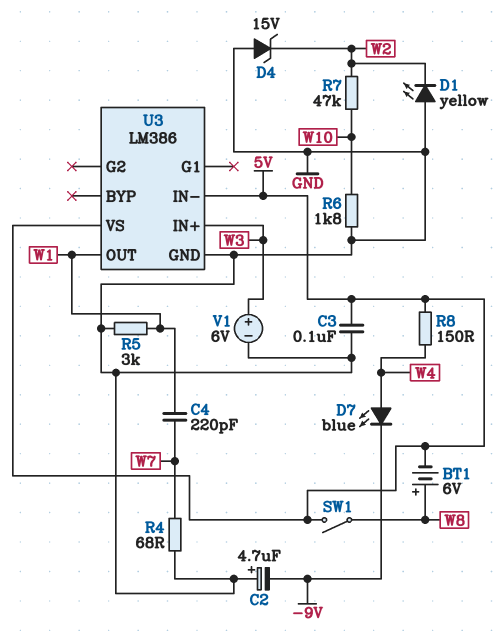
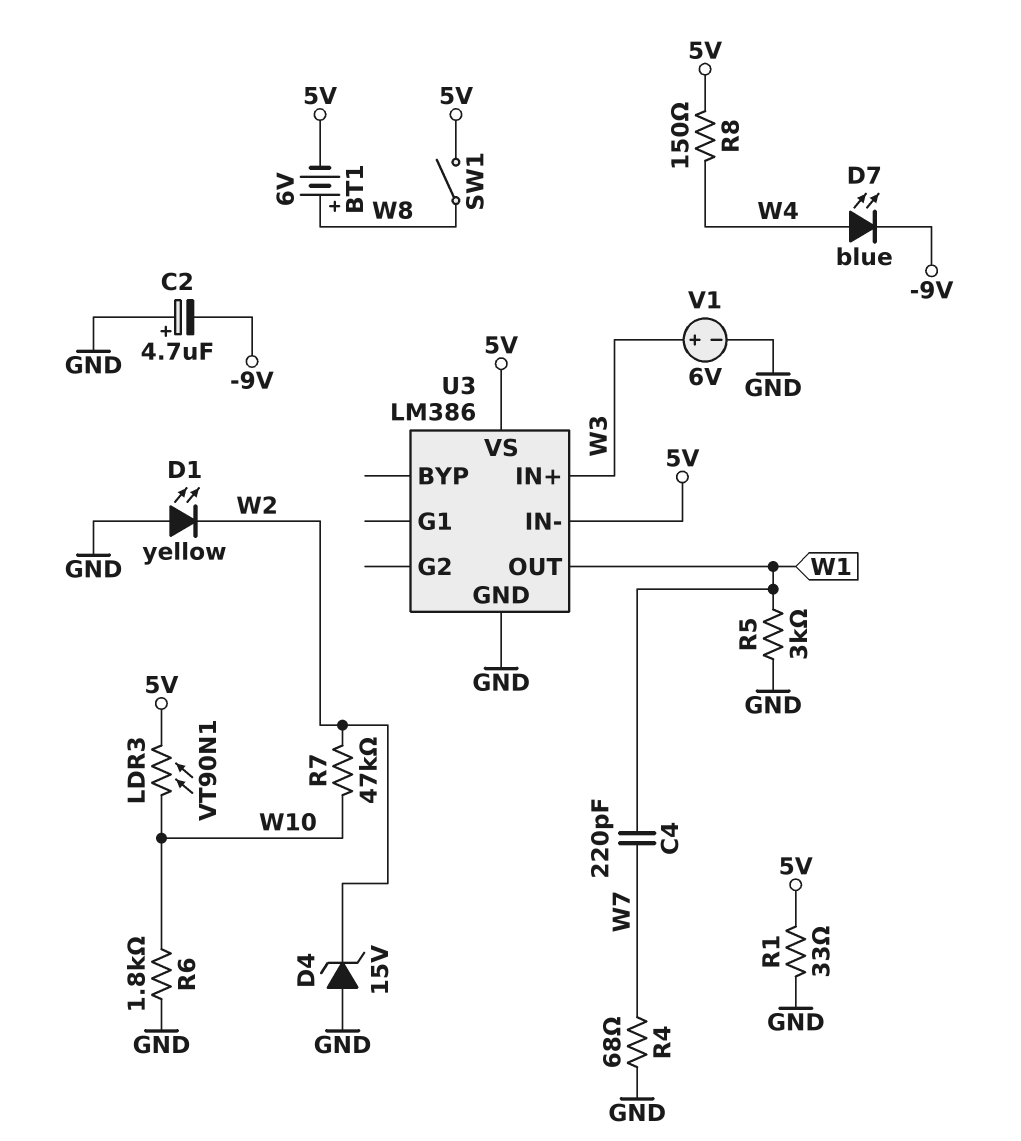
C3: 100nF (5V, GND) -> none
LDR3: none -> VT90N1 (5V, W10)
R1: none -> 33 (5V, GND)

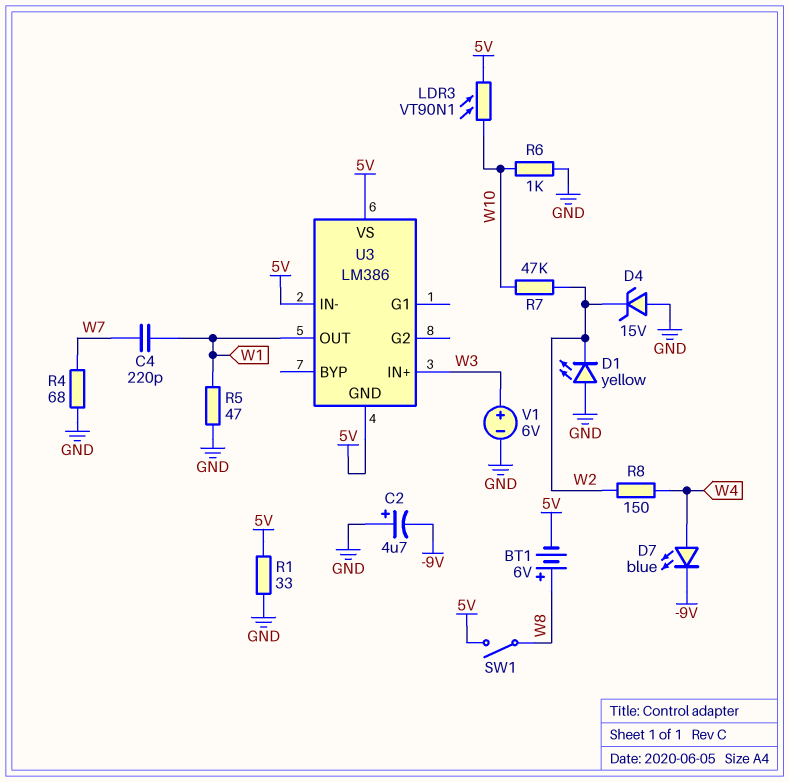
R5: 3k (GND, W1) -> 47 (GND, W1)
R6: 1.8k (GND, W10) -> 1k (GND, W10)
R8: 150 (5V, W4) -> 150 (W2, W4)
U3 pin GND: GND -> 5V

